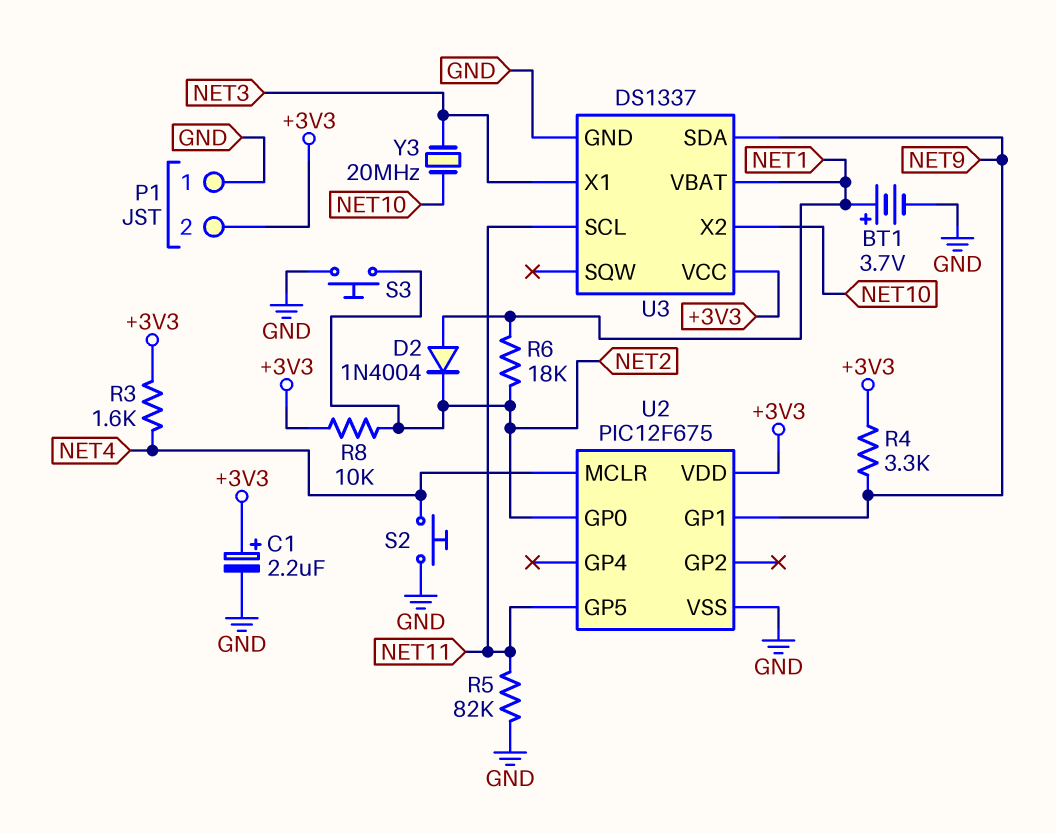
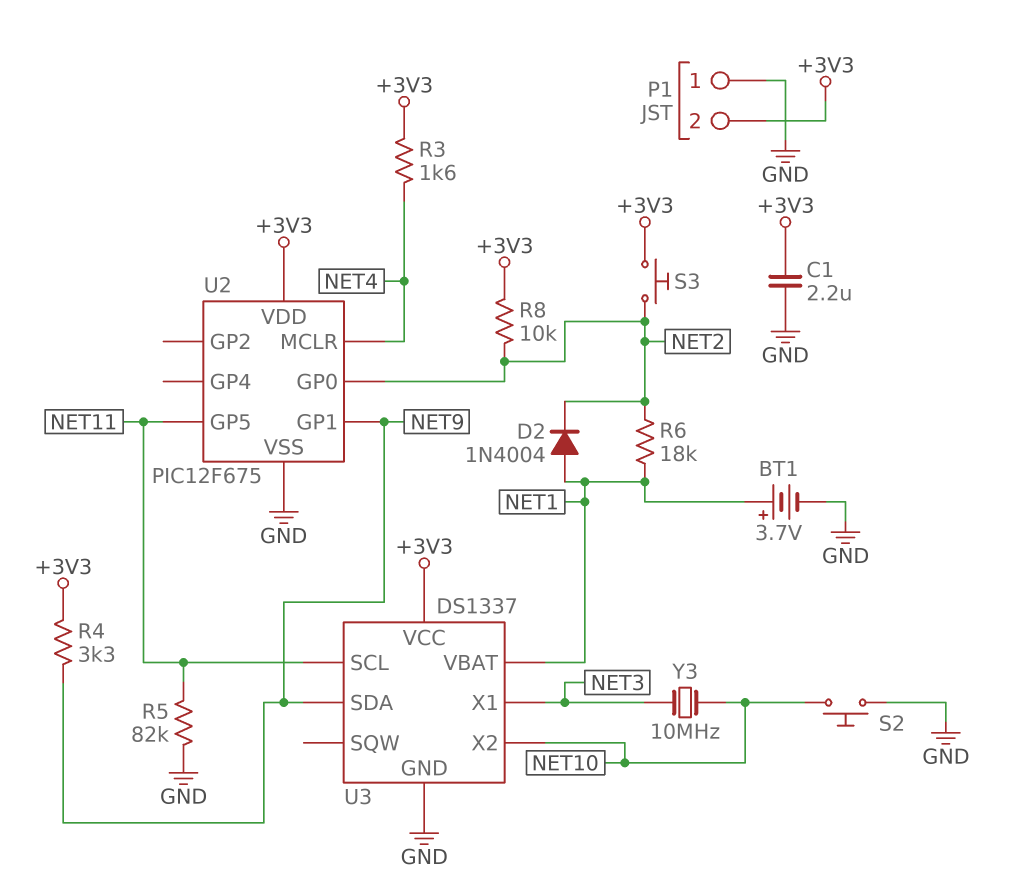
C1: 2.2uF (plus +3V3, minus GND) -> 2.2uF (+3V3, GND)
S2: button (GND, NET4) -> button (GND, NET10)
S3: button (GND, NET2) -> button (+3V3, NET2)
Y3: 20MHz (NET3, NET10) -> 10MHz (NET3, NET10)

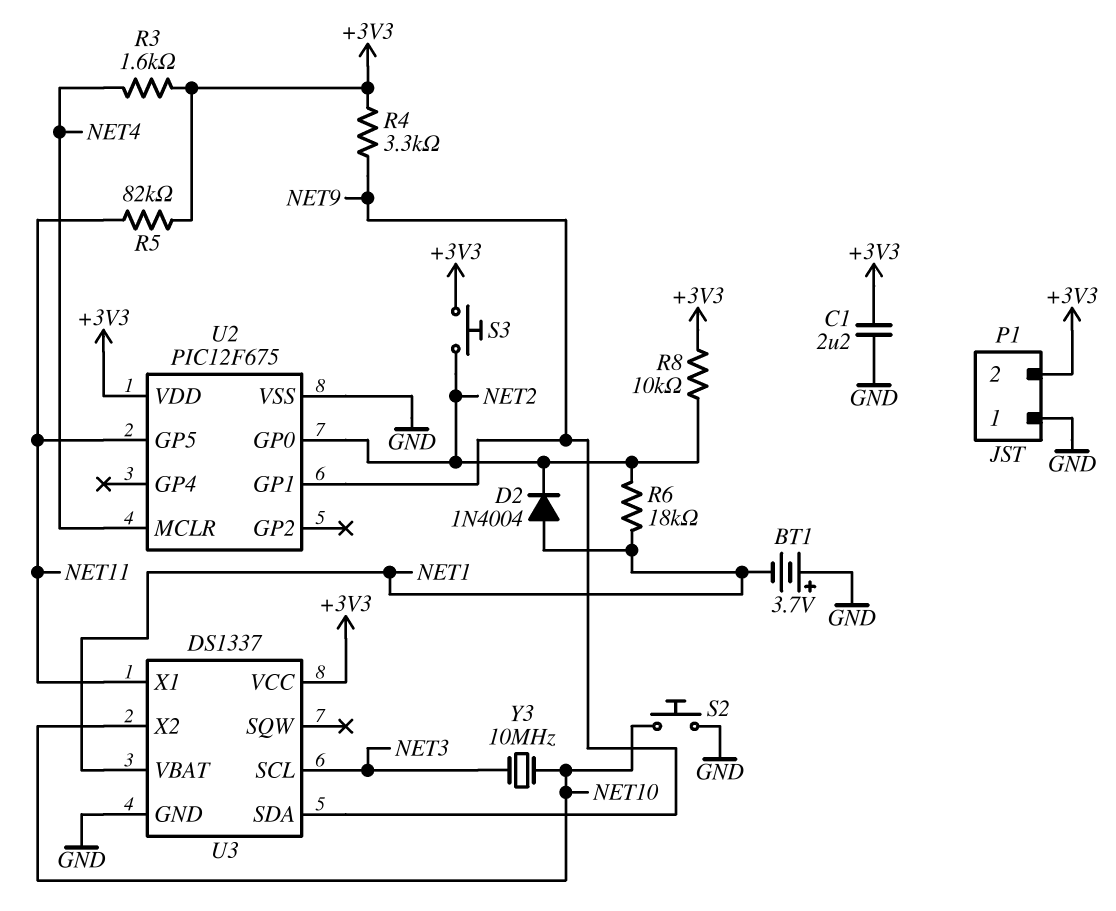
BT1: 3.7V (plus NET1, minus GND) -> 3.7V (plus GND, minus NET1)
R5: 82k (GND, NET11) -> 82k (+3V3, NET11)
U3 pin SCL: NET11 -> NET3
U3 pin X1: NET3 -> NET11

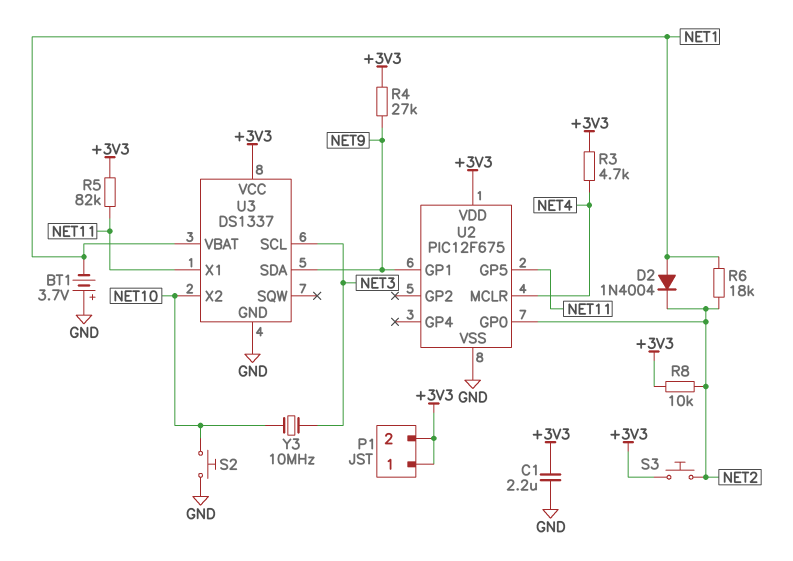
P1 pin 1: GND -> +3V3
R3: 1.6k (+3V3, NET4) -> 4.7k (+3V3, NET4)
R4: 3.3k (+3V3, NET9) -> 27k (+3V3, NET9)

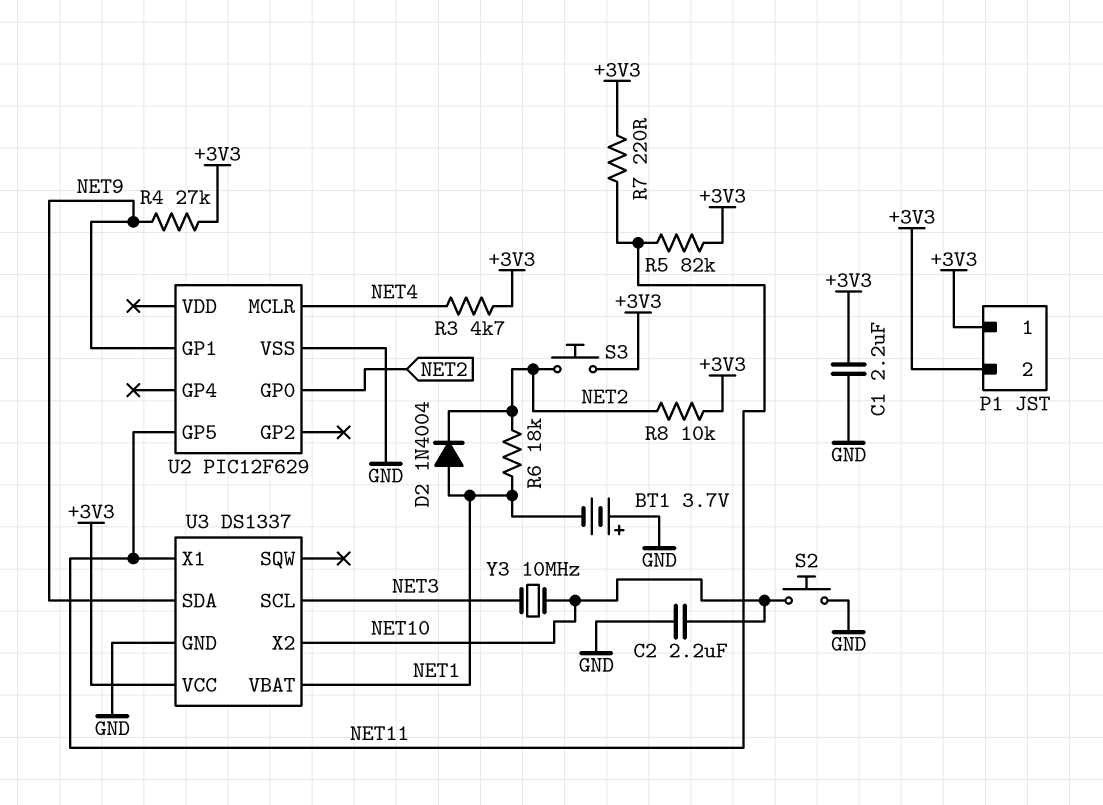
C2: none -> 2.2uF (GND, NET10)
R7: none -> 220 (+3V3, NET11)
U2: PIC12F675 -> PIC12F629
U2 pin VDD: +3V3 -> none

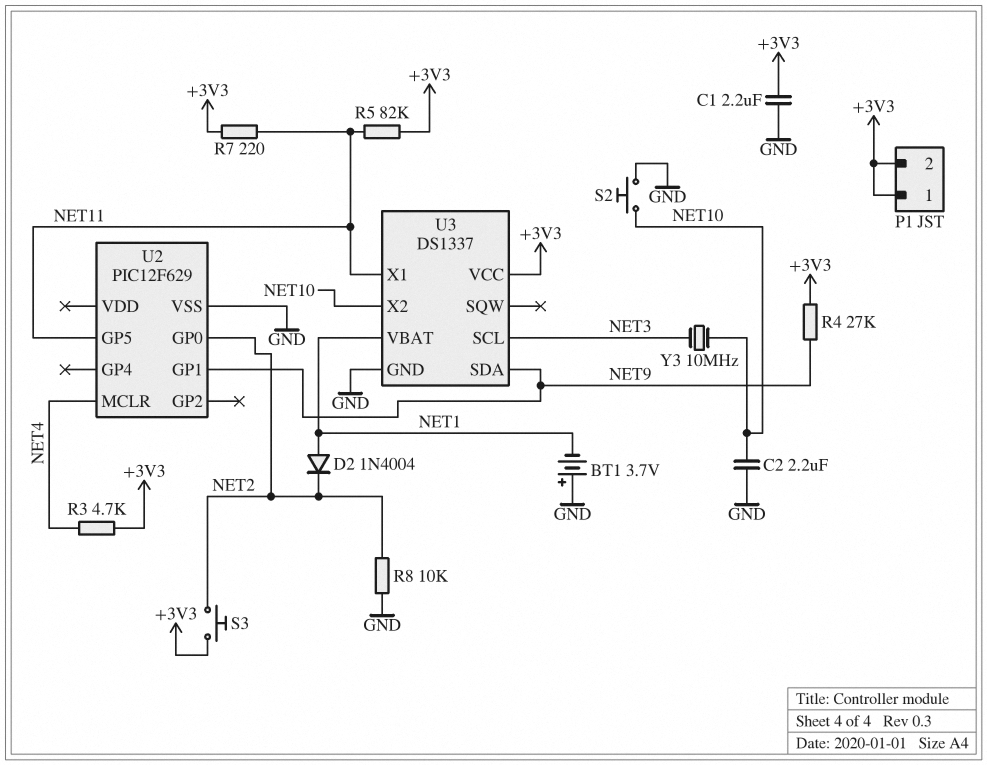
R6: 18k (NET1, NET2) -> none
R8: 10k (+3V3, NET2) -> 10k (GND, NET2)

